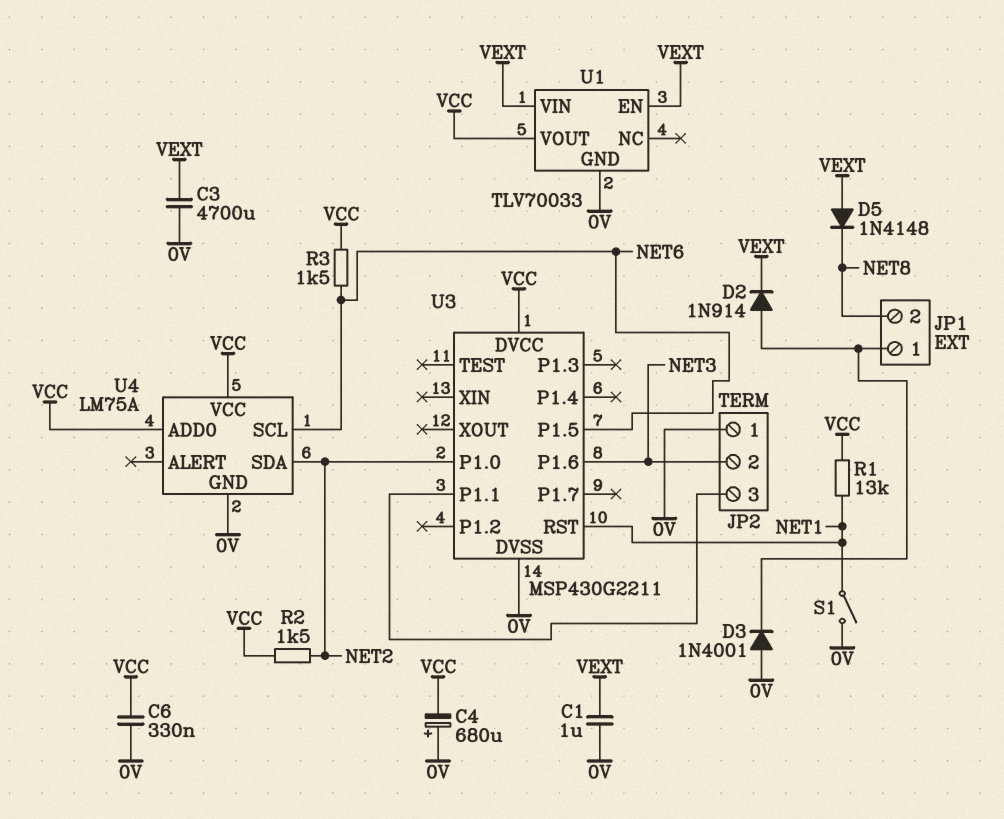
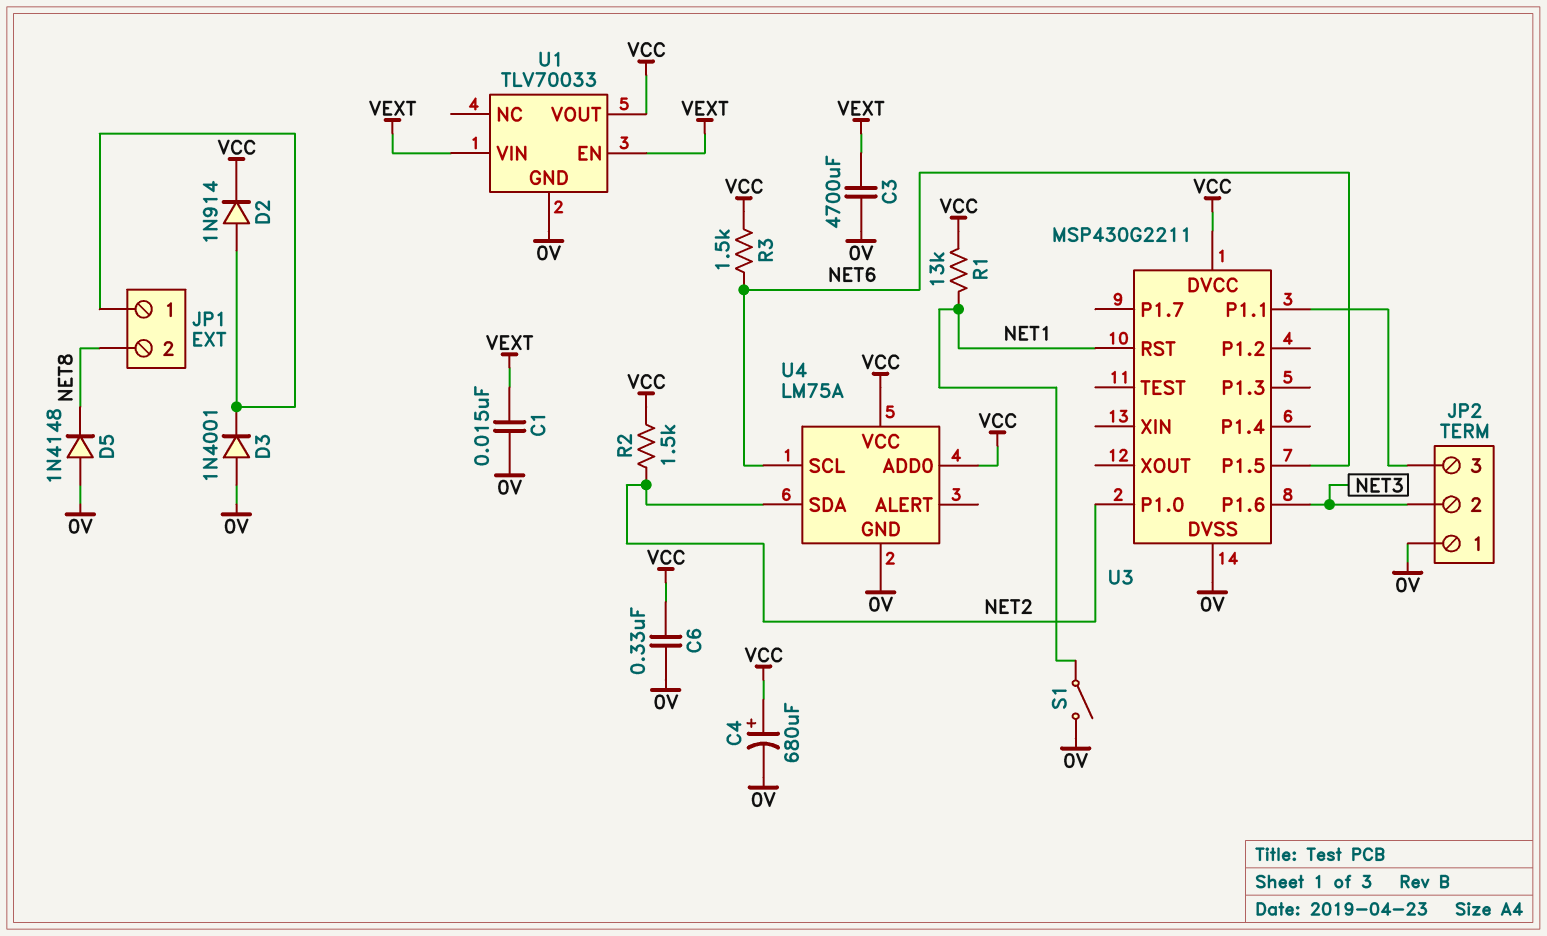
C1: 1uF (0V, VEXT) -> 15nF (0V, VEXT)
C4: 680uF (plus 0V, minus VCC) -> 680uF (plus VCC, minus 0V)
D2: diode 1N914 (A JP1/1, K VEXT) -> diode 1N914 (A JP1/1, K VCC)
D5: diode 1N4148 (A VEXT, K NET8) -> diode 1N4148 (A 0V, K NET8)

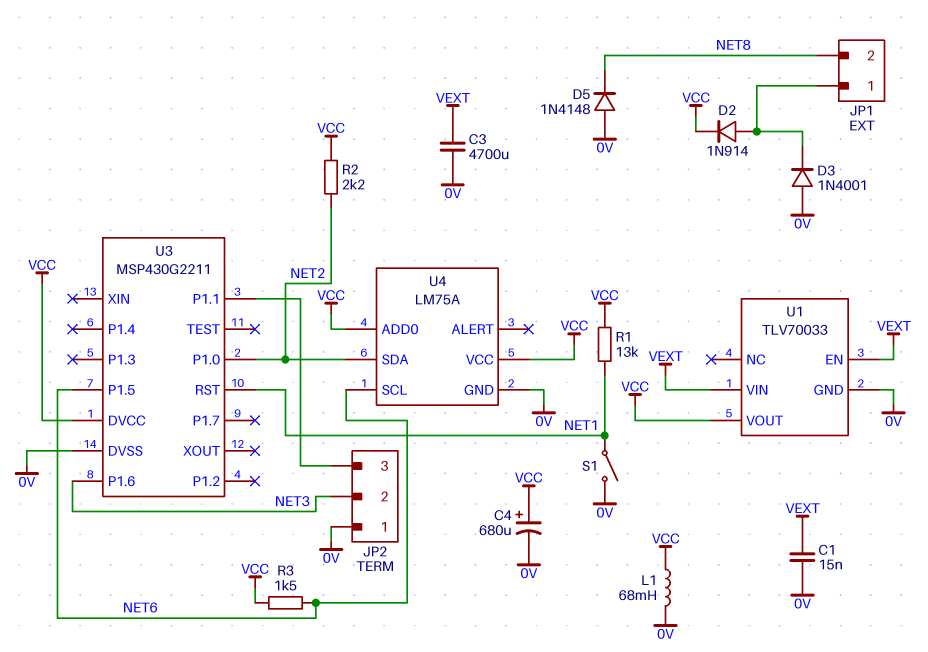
C6: 330nF (0V, VCC) -> none
L1: none -> 68mH (0V, VCC)
R2: 1.5k (NET2, VCC) -> 2.2k (NET2, VCC)

